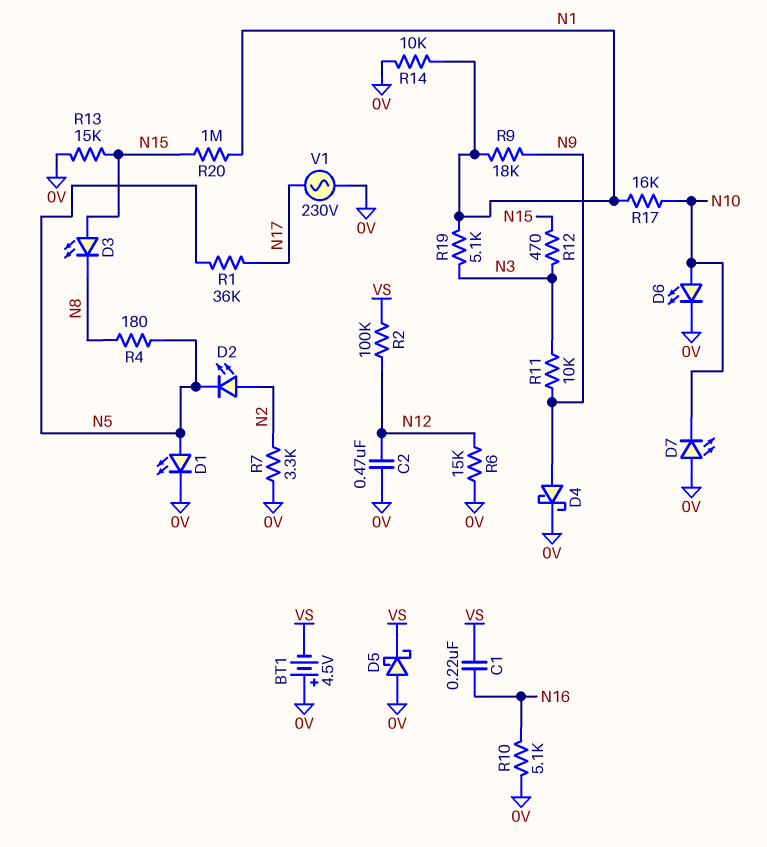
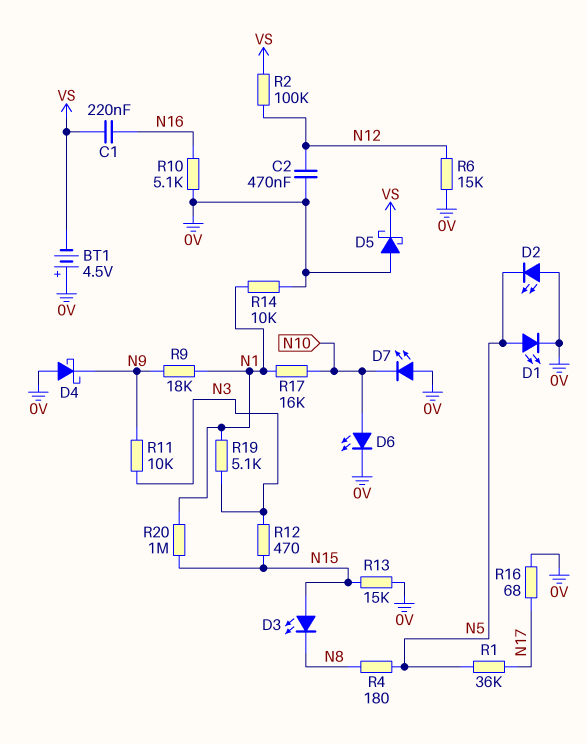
D2: LED (A N2, K N5) -> LED (A 0V, K N5)
D4: schottky (A N9, K 0V) -> schottky (A 0V, K N9)
R7: 3.3k (0V, N2) -> none
R16: none -> 68 (0V, N17)
V1: AC 230V (0V, N17) -> none

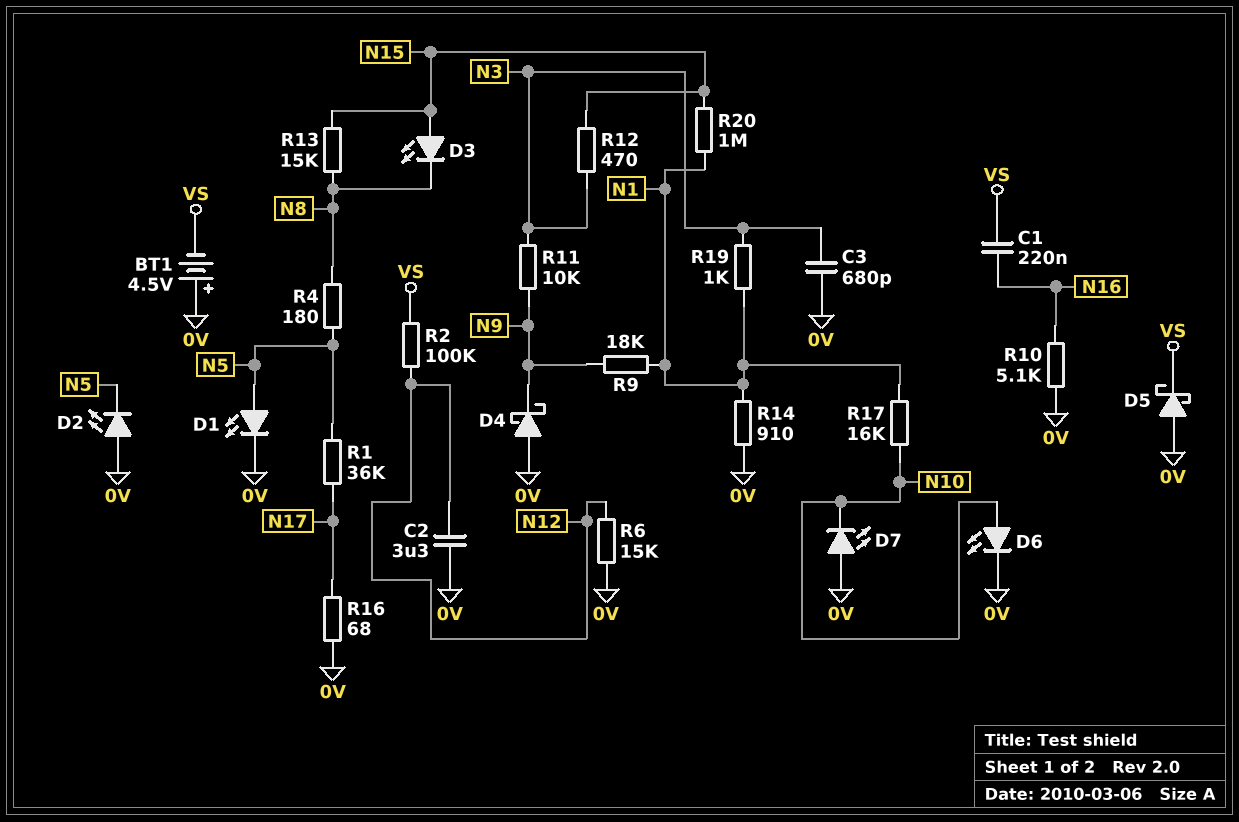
C2: 470nF (0V, N12) -> 3.3uF (0V, N12)
C3: none -> 680pF (0V, N3)
R13: 15k (0V, N15) -> 15k (N8, N15)
R14: 10k (0V, N1) -> 910 (0V, N1)
R19: 5.1k (N1, N3) -> 1k (N1, N3)

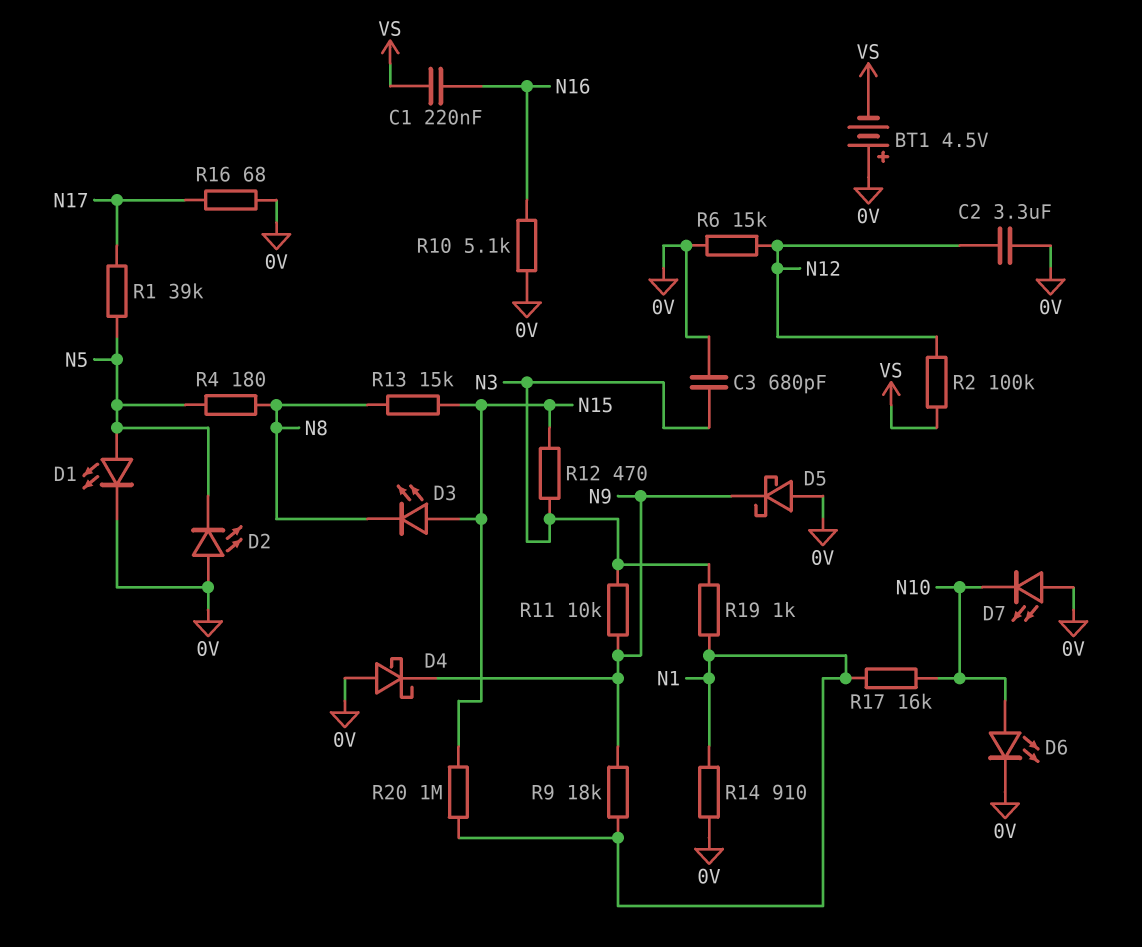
D5: schottky (A 0V, K VS) -> schottky (A 0V, K N9)
R1: 36k (N5, N17) -> 39k (N5, N17)

